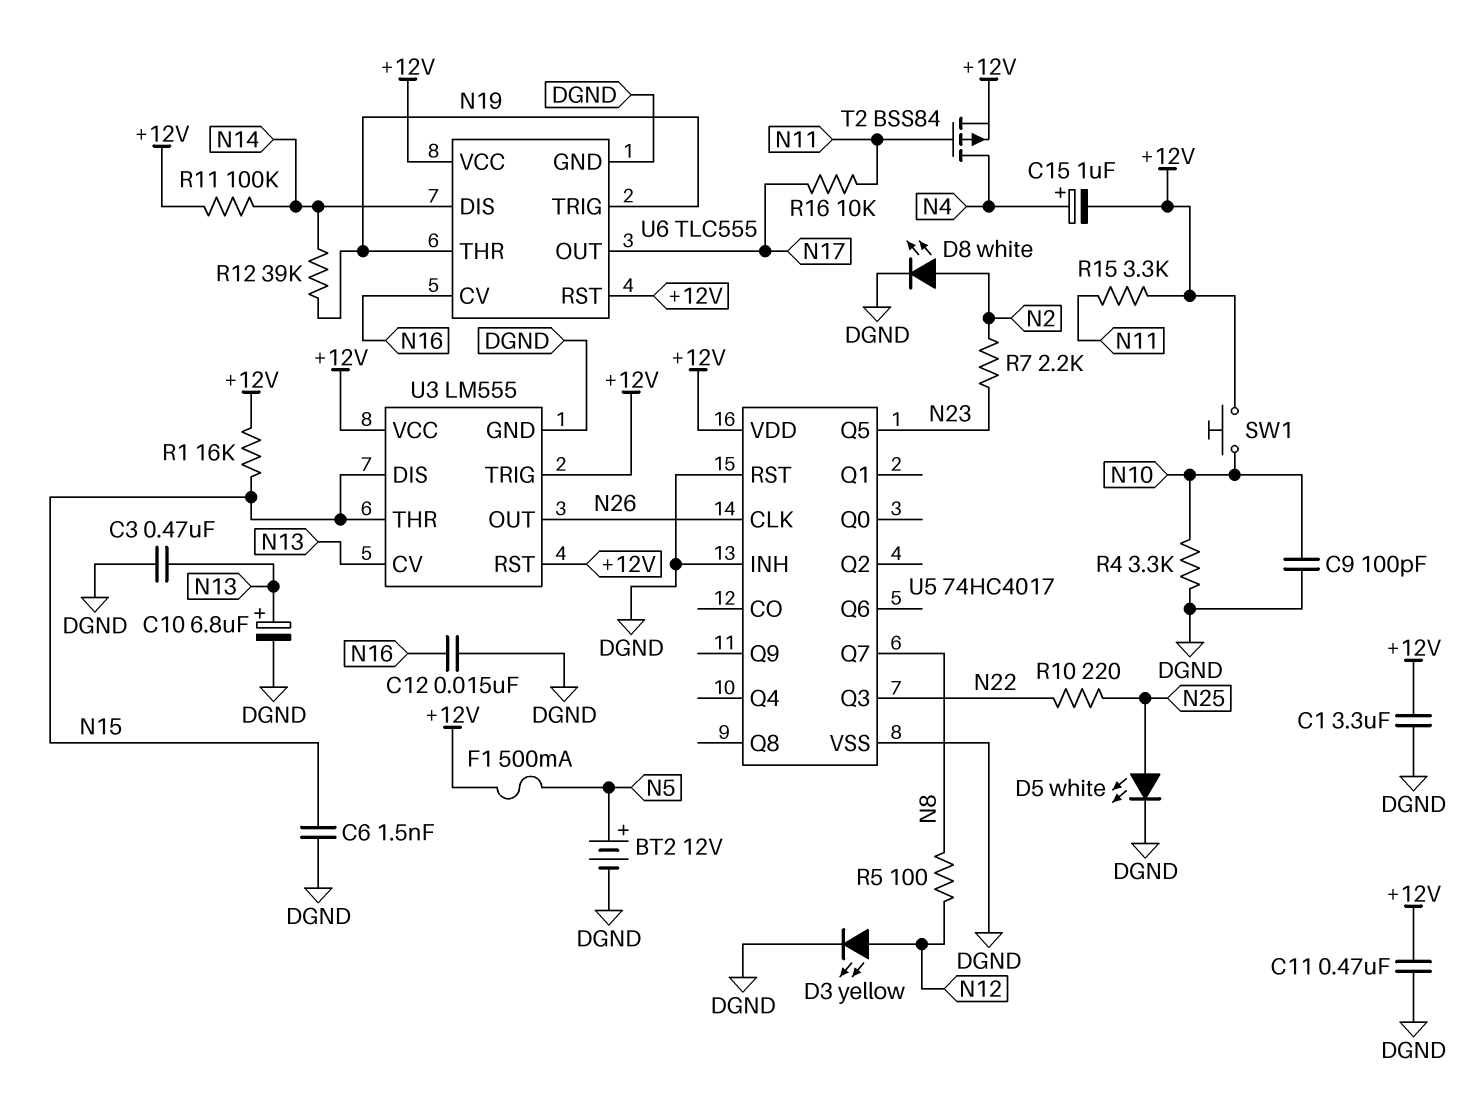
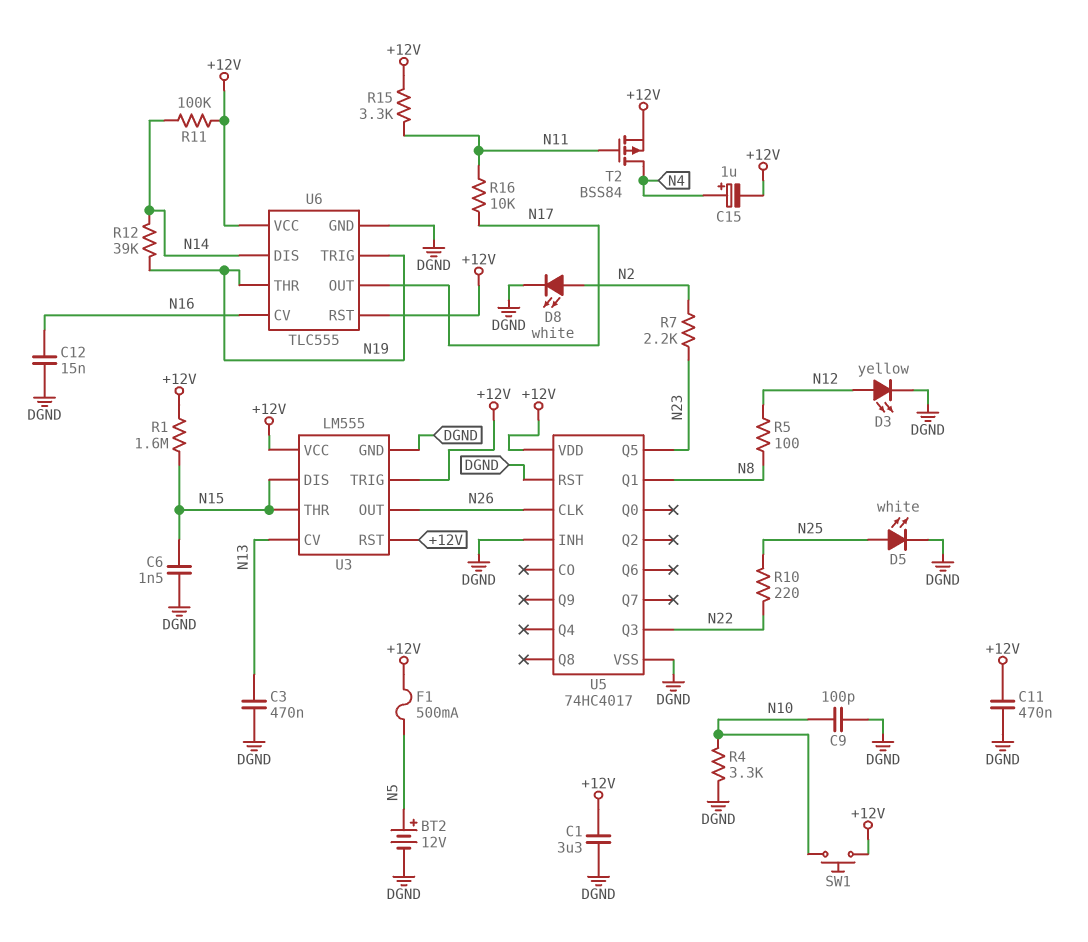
C10: 6.8uF (plus N13, minus DGND) -> none
R1: 16k (+12V, N15) -> 1.6M (+12V, N15)
U5 pin Q1: none -> N8
U5 pin Q7: N8 -> none

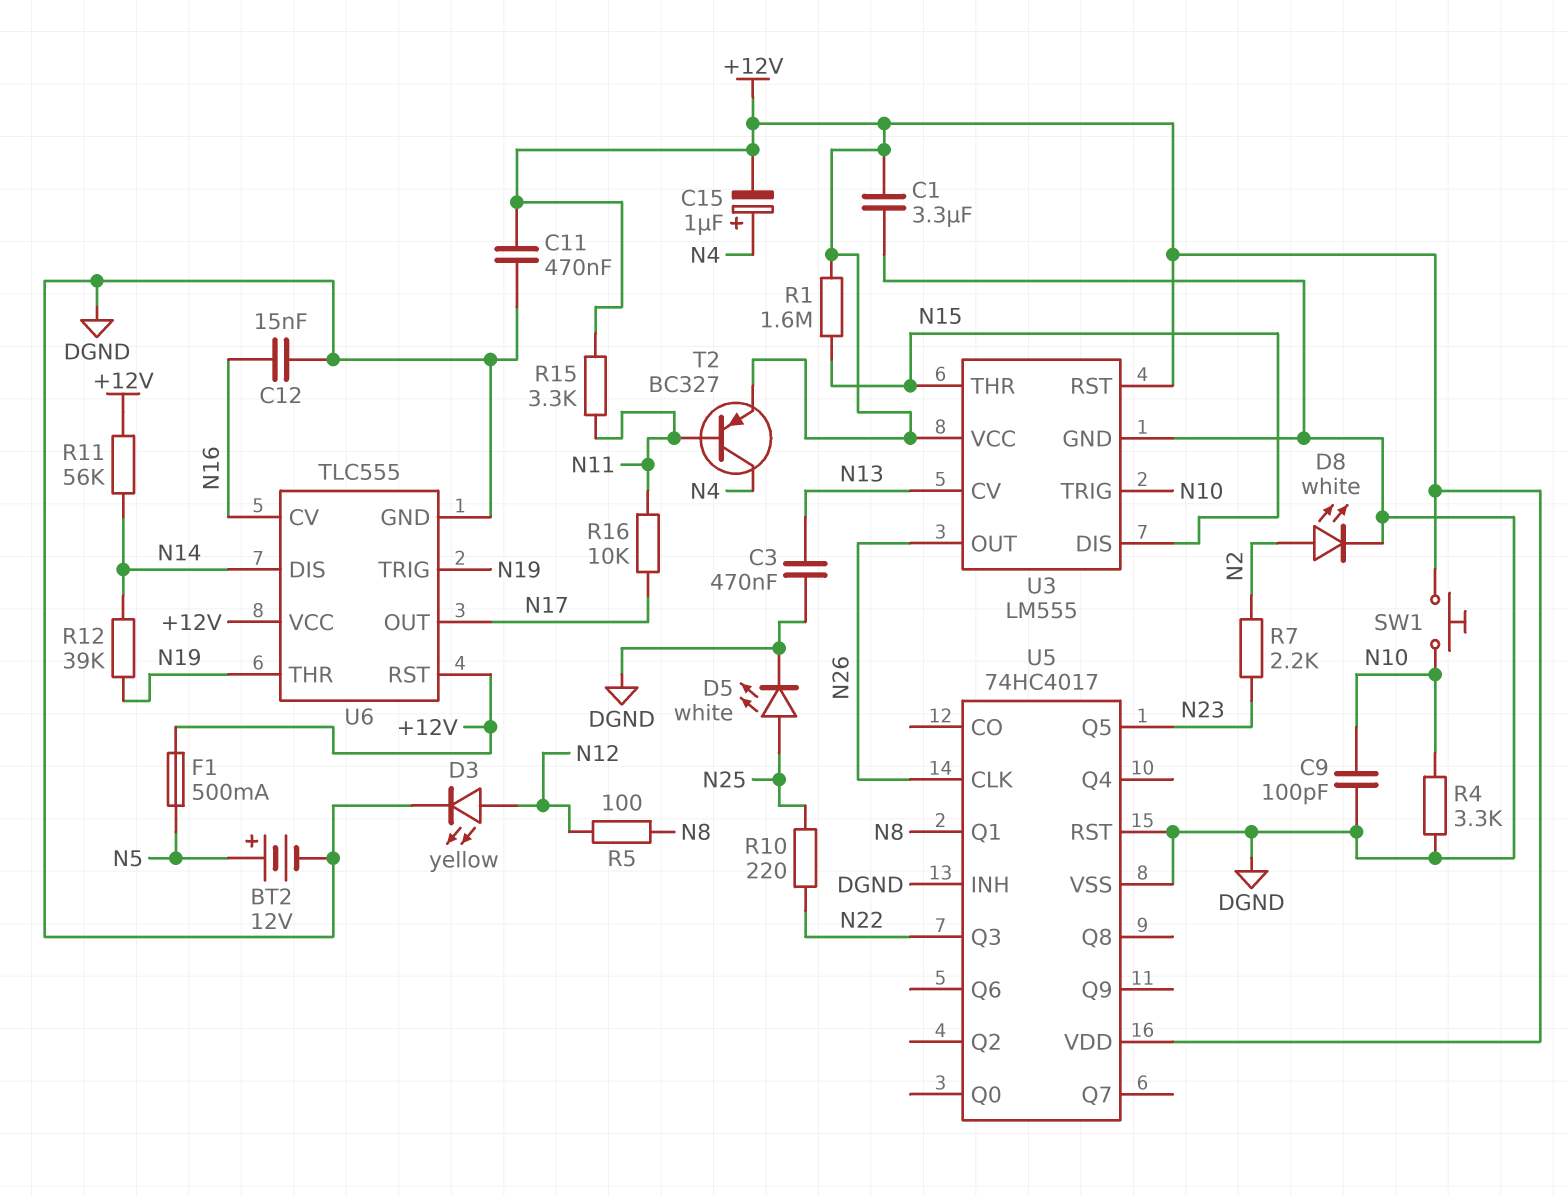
C6: 1.5nF (DGND, N15) -> none
R11: 100k (+12V, N14) -> 56k (+12V, N14)
T2: PMOS BSS84 (G N11, D N4, S +12V) -> PNP BC327 (B N11, C N4, E +12V)
U3 pin TRIG: +12V -> N10

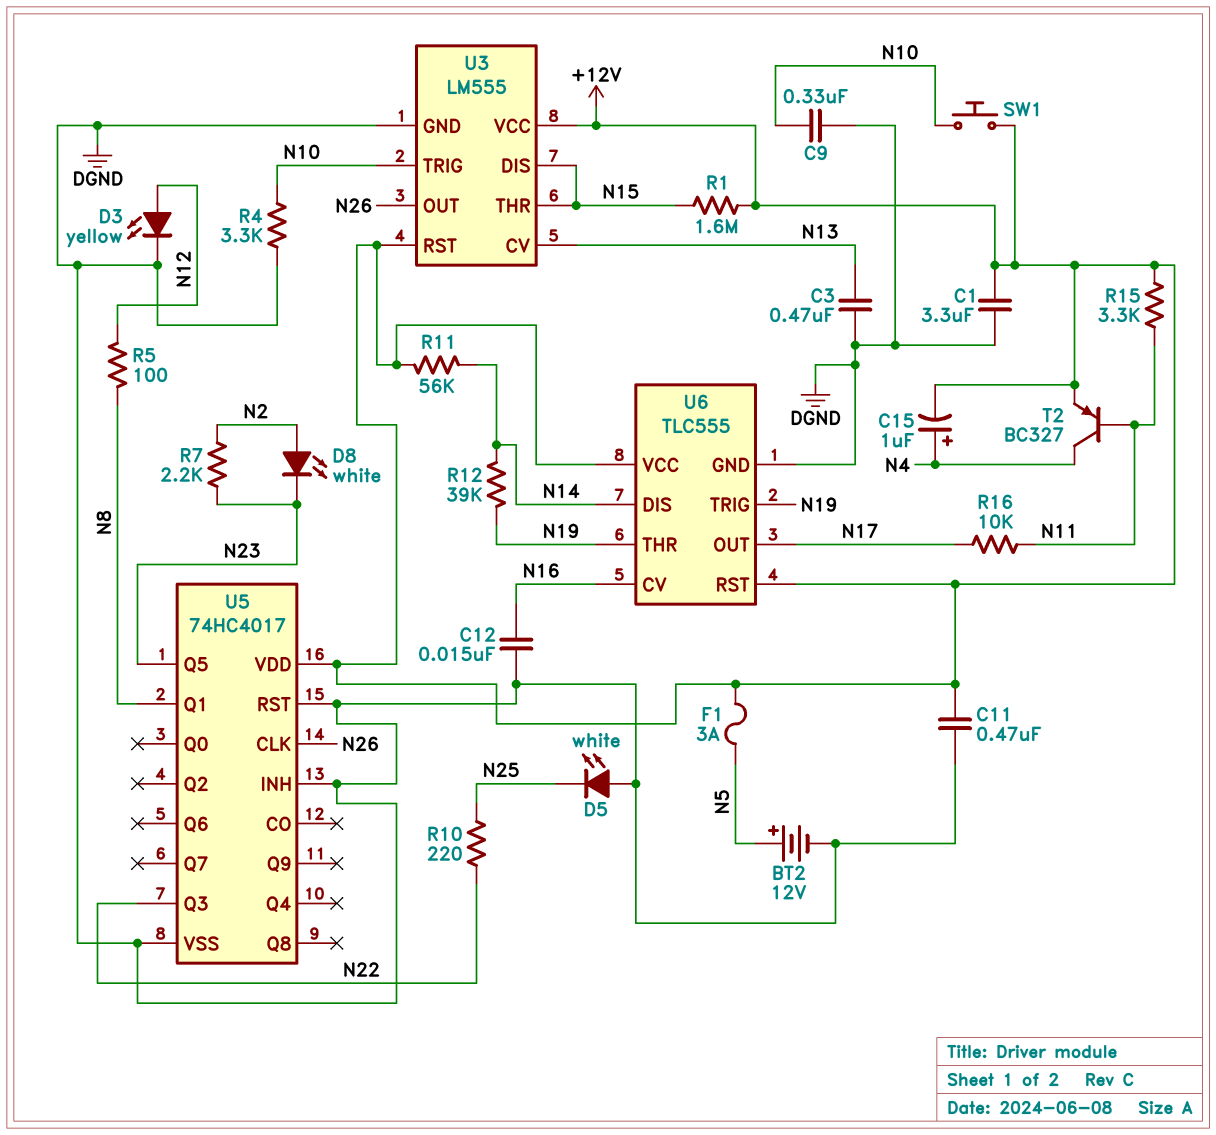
C9: 100pF (DGND, N10) -> 330nF (DGND, N10)
D5: LED white (A N25, K DGND) -> LED white (A DGND, K N25)
D8: LED white (A N2, K DGND) -> LED white (A N2, K N23)
F1: 500mA (+12V, N5) -> 3A (+12V, N5)

